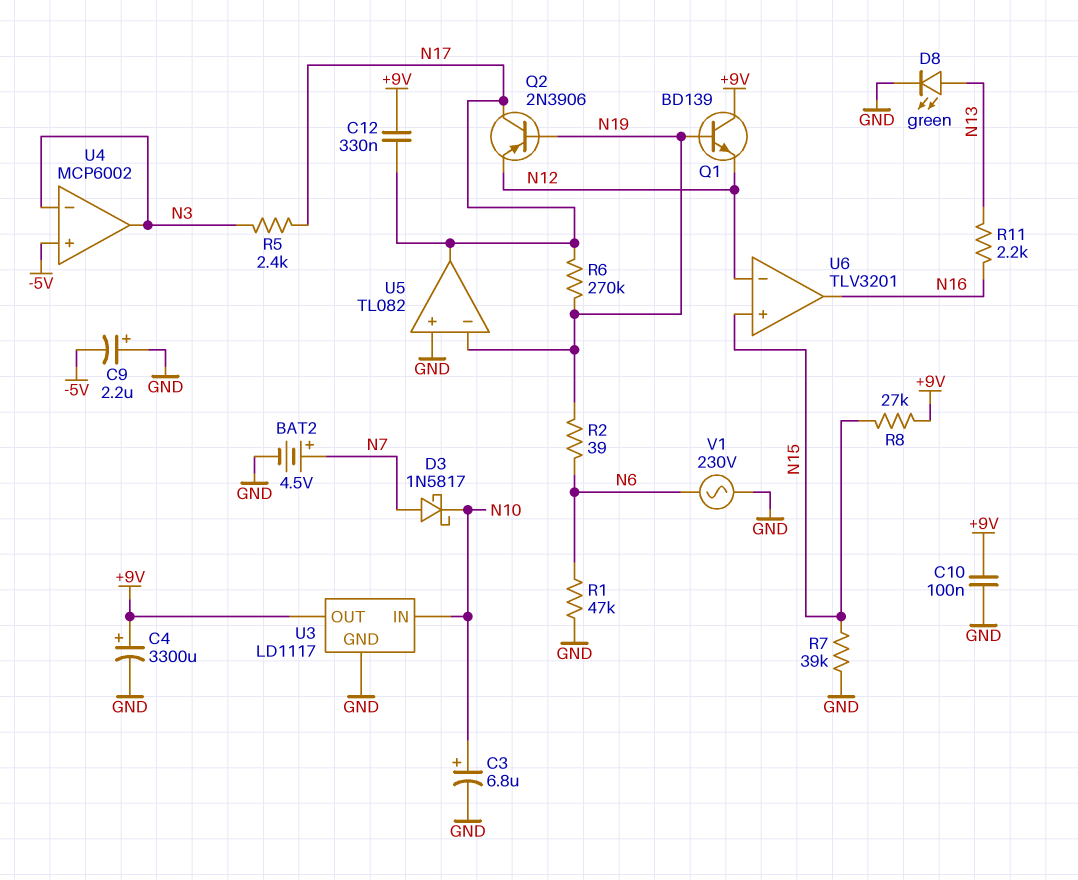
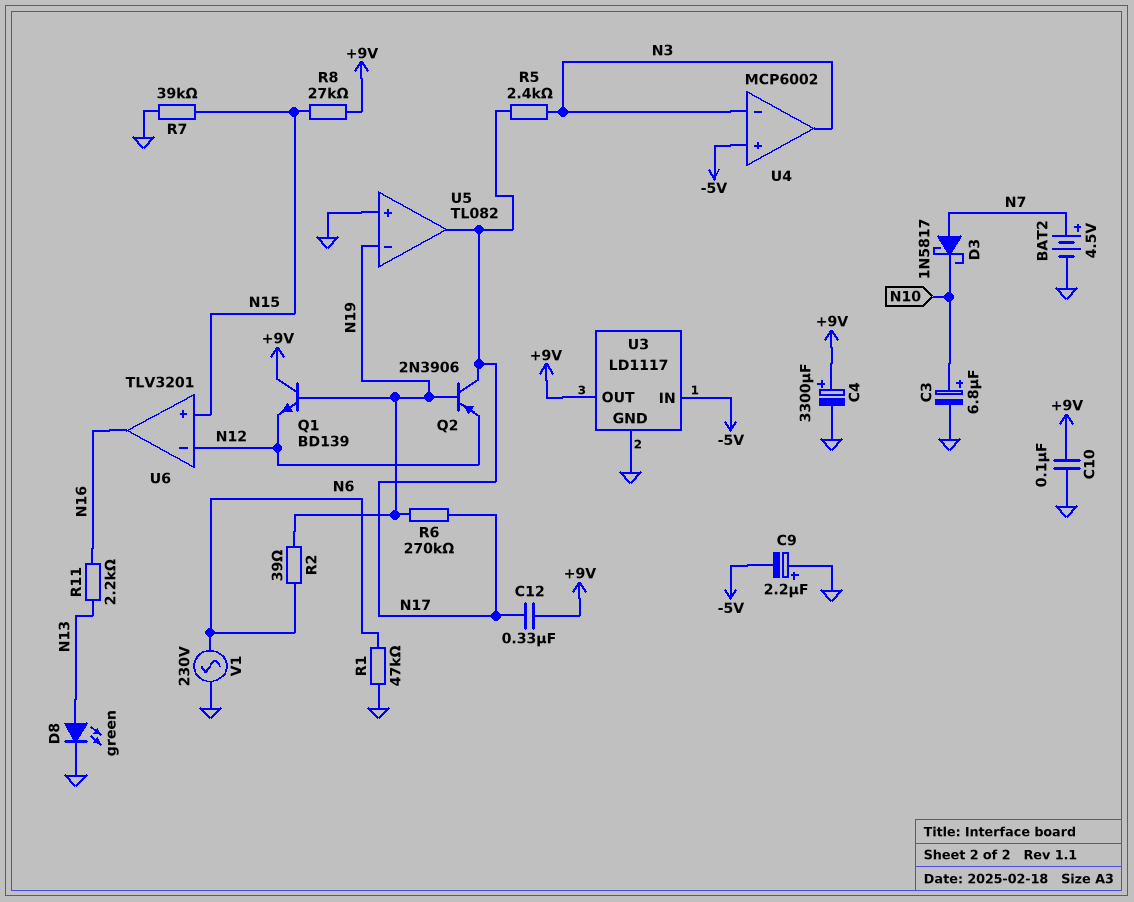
U3 pin IN: N10 -> -5V

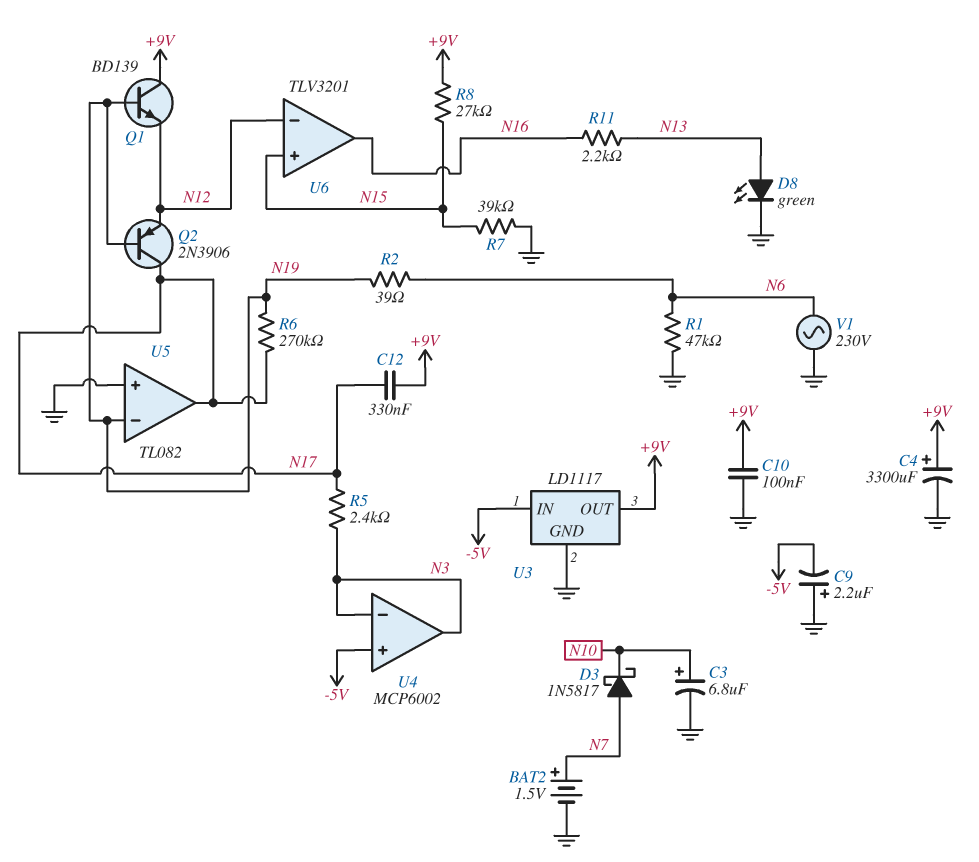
BAT2: 4.5V (plus N7, minus GND) -> 1.5V (plus N7, minus GND)

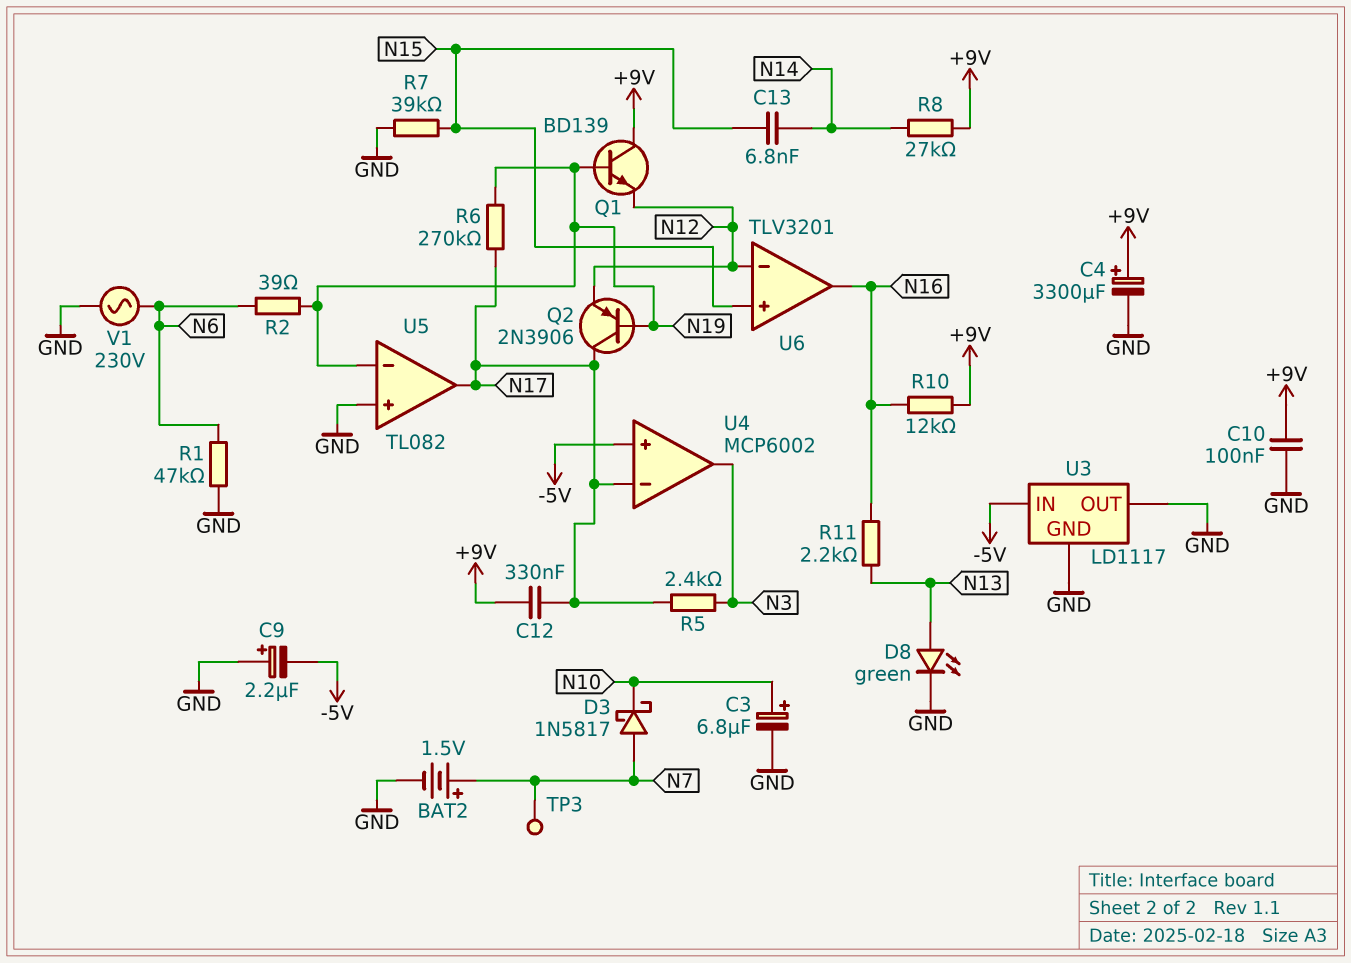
C13: none -> 6.8nF (N14, N15)
R8: 27k (+9V, N15) -> 27k (+9V, N14)
R10: none -> 12k (+9V, N16)
TP3: none -> test point (N7)
U3 pin OUT: +9V -> GND
U4 pin in-: N3 -> N17

